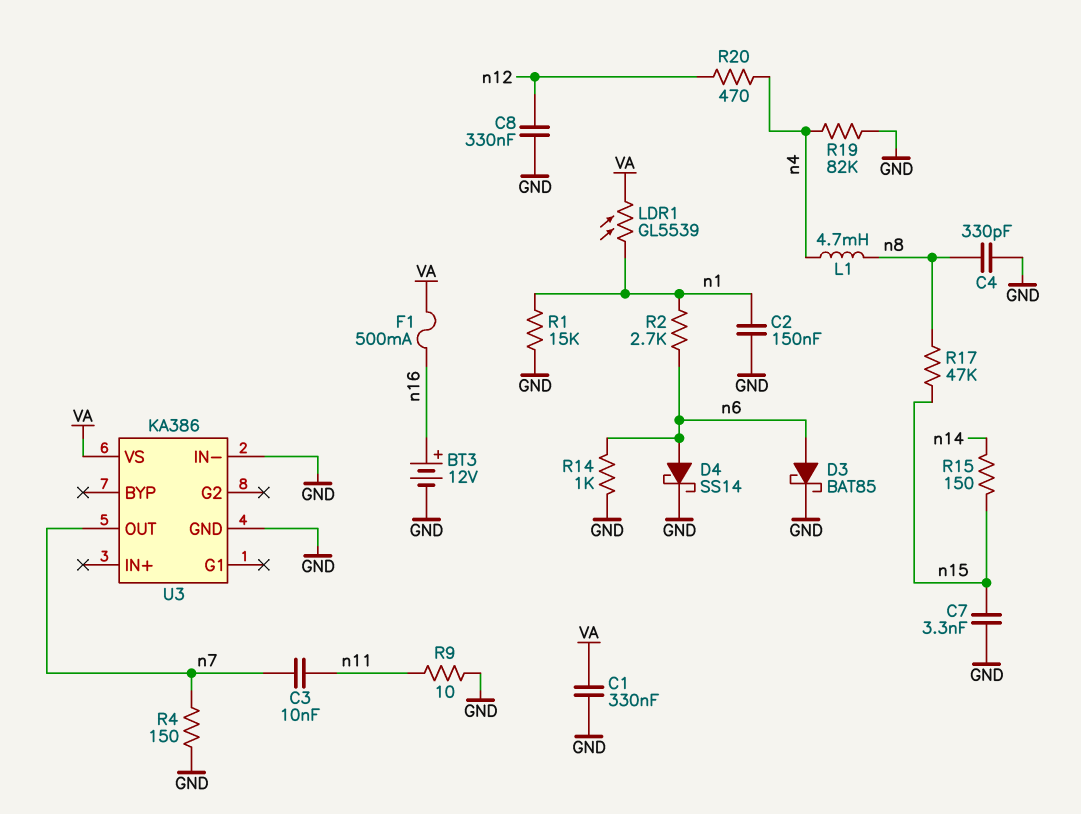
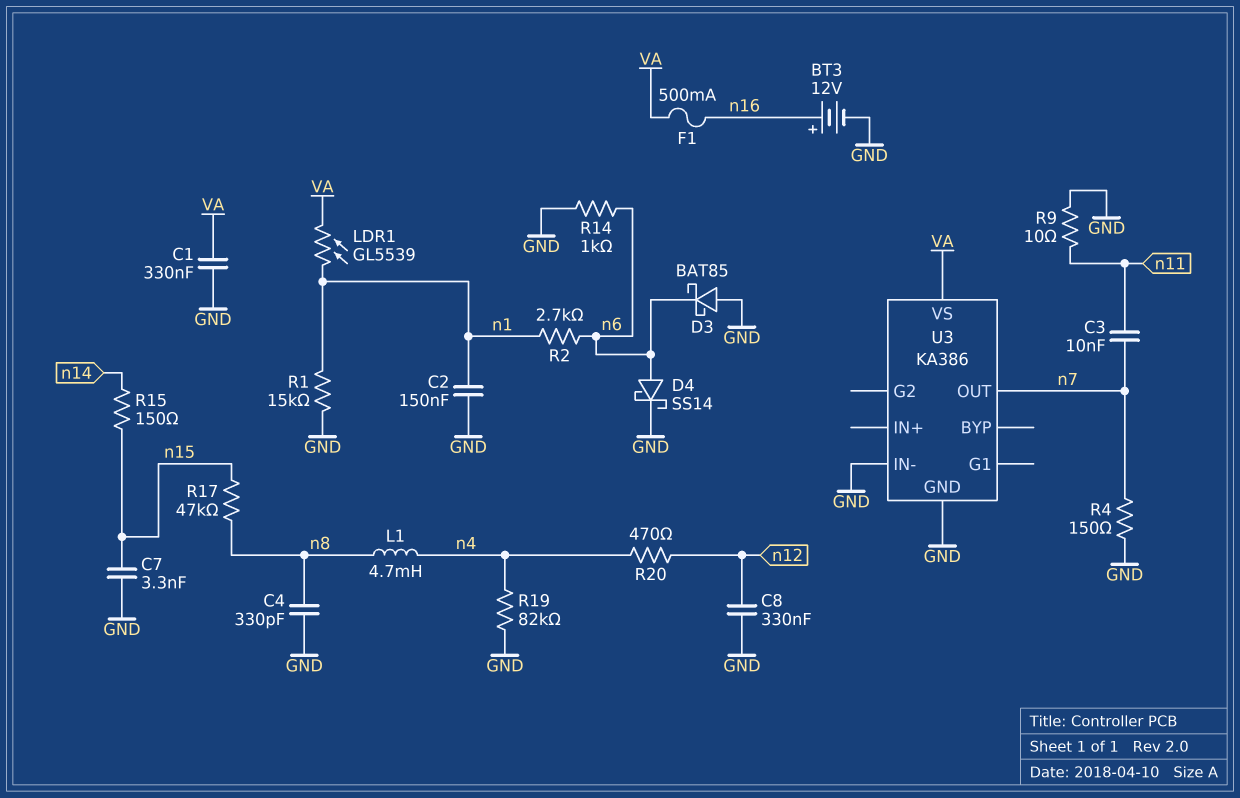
D3: schottky BAT85 (A n6, K GND) -> schottky BAT85 (A GND, K n6)

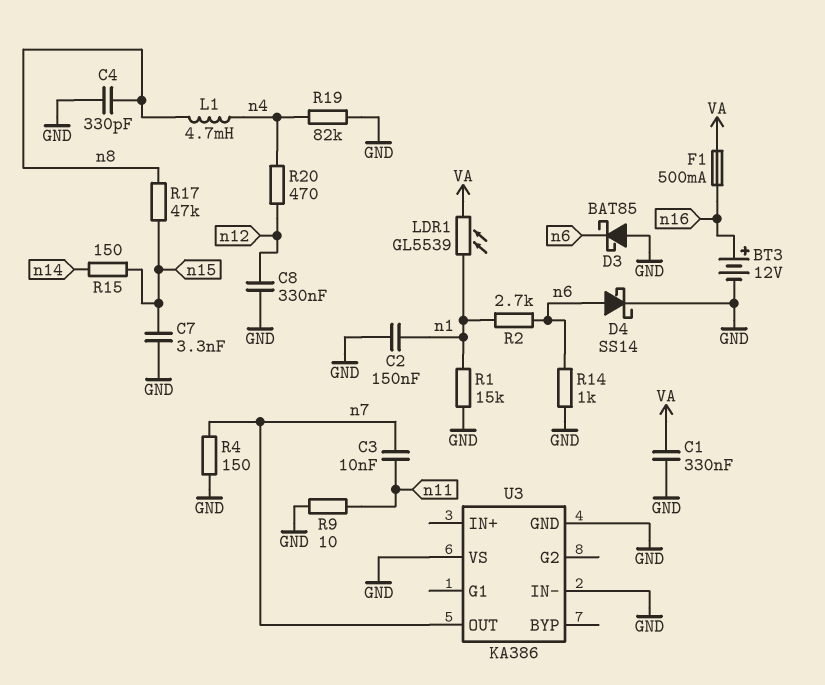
U3 pin VS: VA -> GND

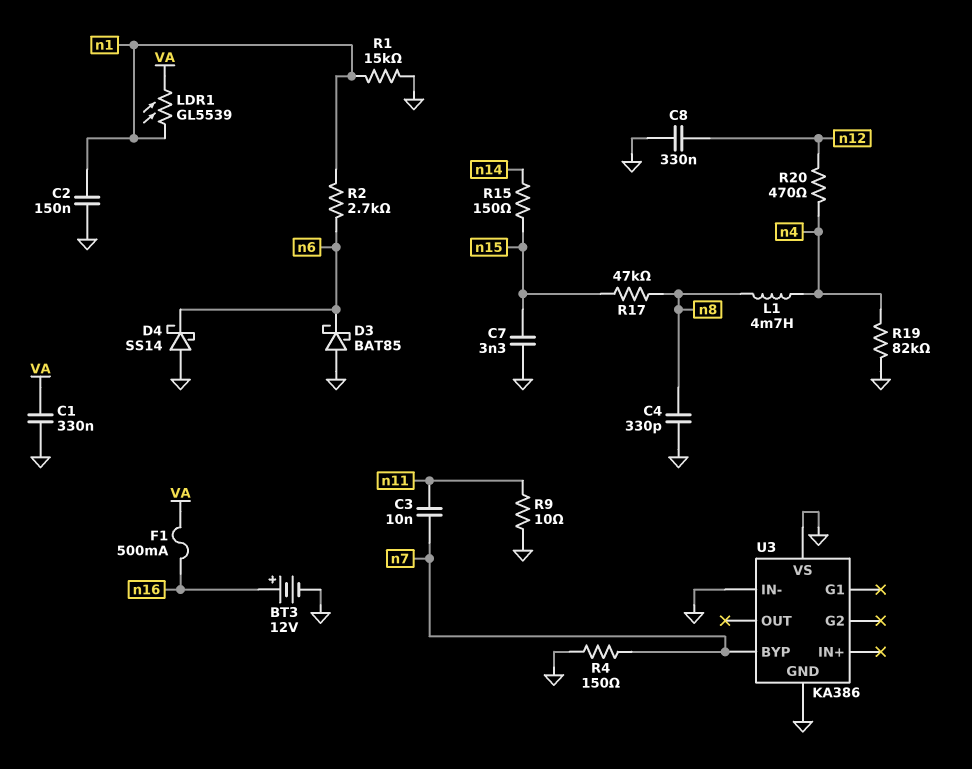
D4: schottky SS14 (A n6, K GND) -> schottky SS14 (A GND, K n6)
R14: 1k (GND, n6) -> none
U3 pin BYP: none -> n7
U3 pin OUT: n7 -> none

